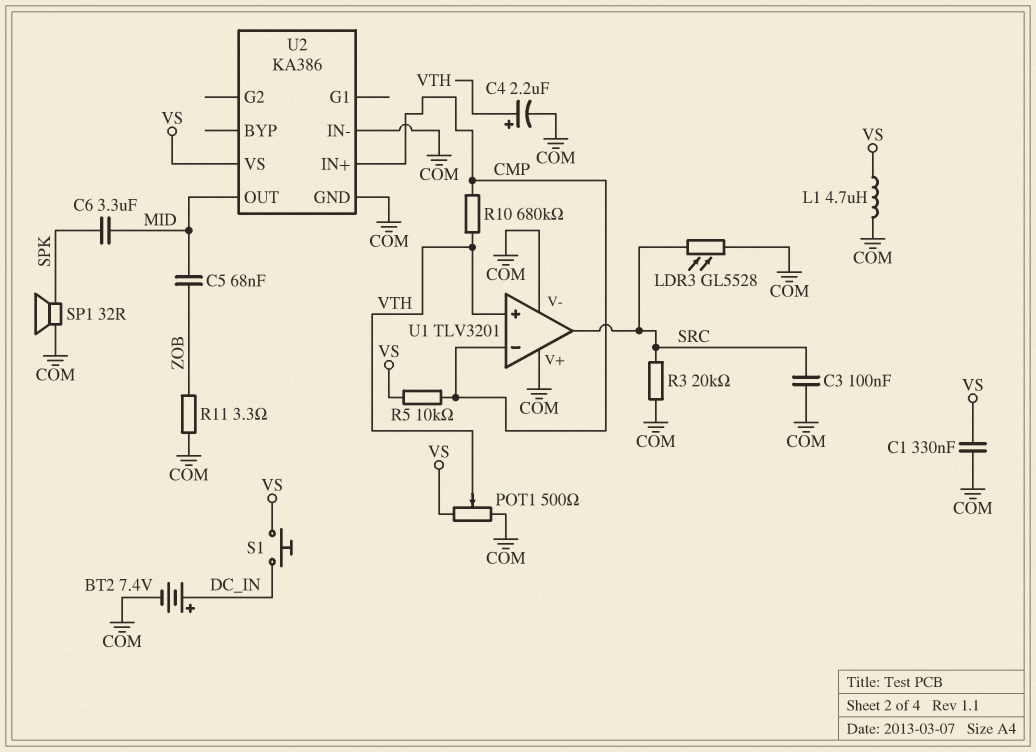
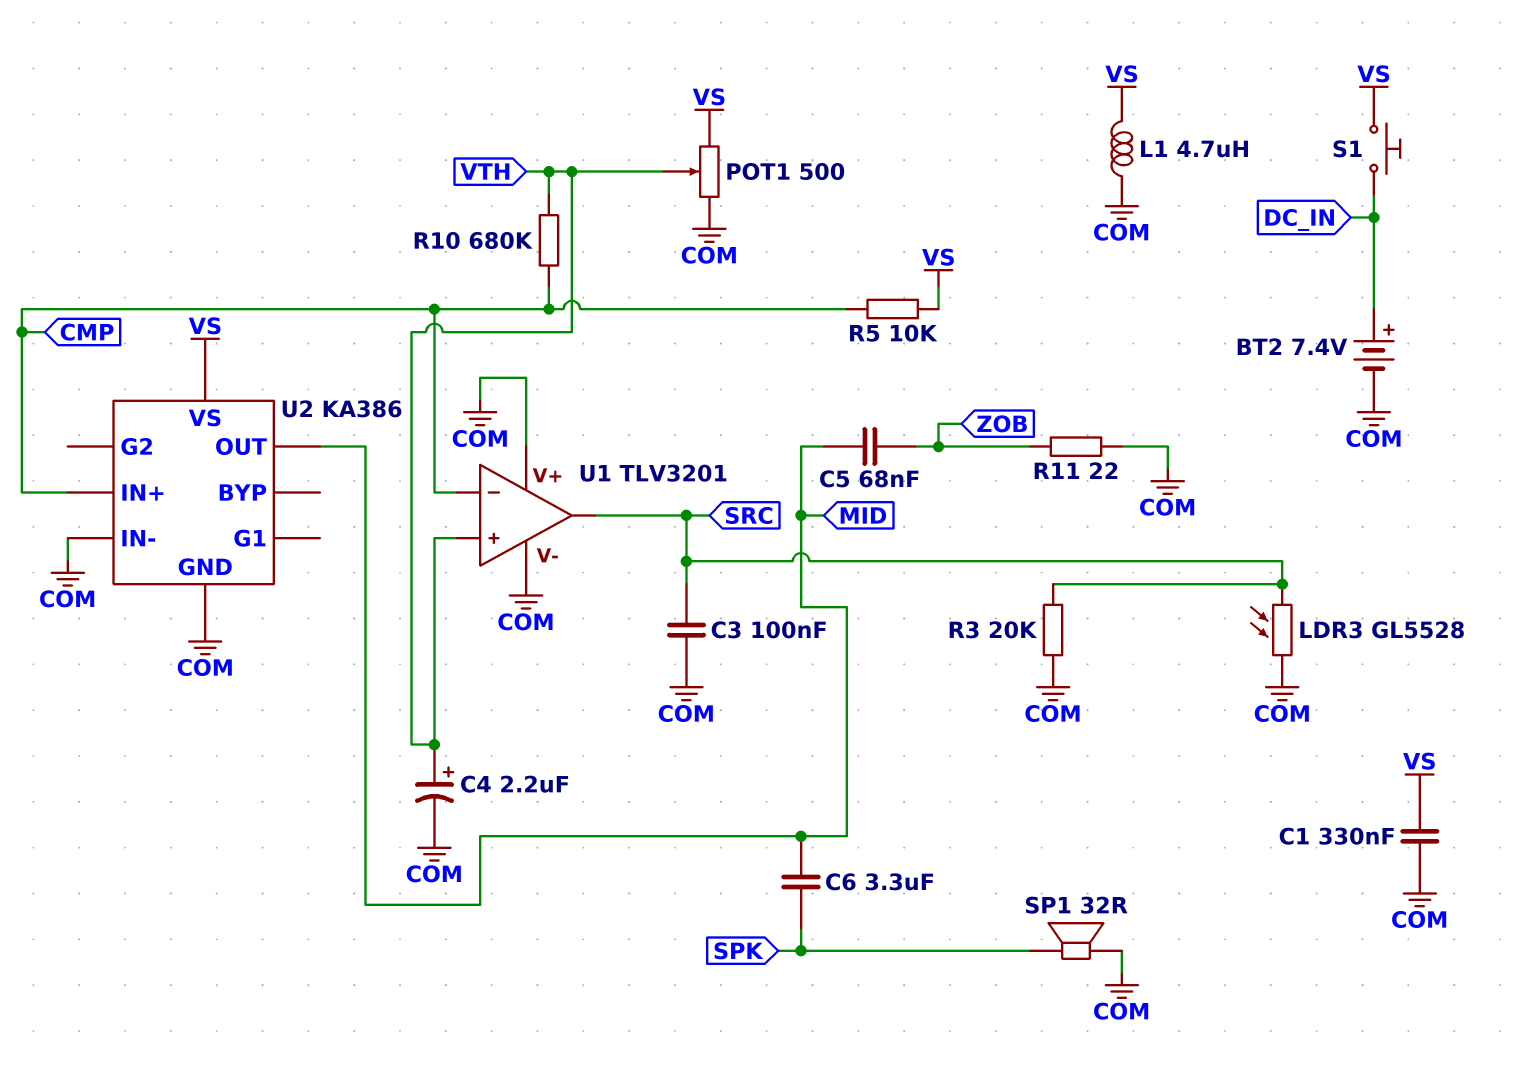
R11: 3.3 (COM, ZOB) -> 22 (COM, ZOB)

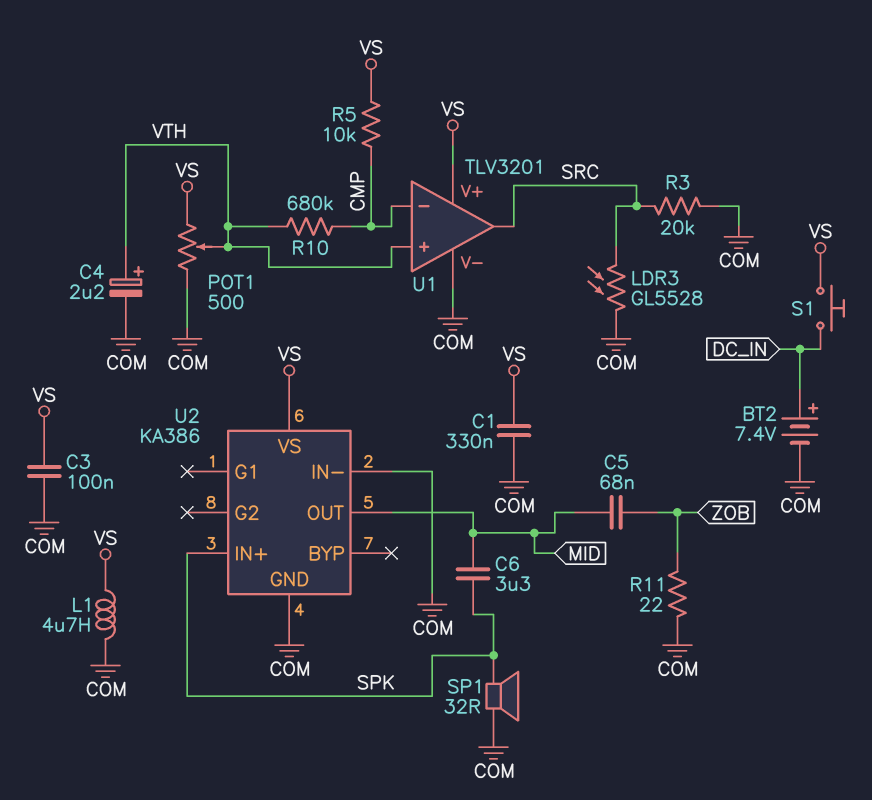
C3: 100nF (COM, SRC) -> 100nF (COM, VS)
U1 pin V+: COM -> VS
U2 pin IN+: CMP -> SPK

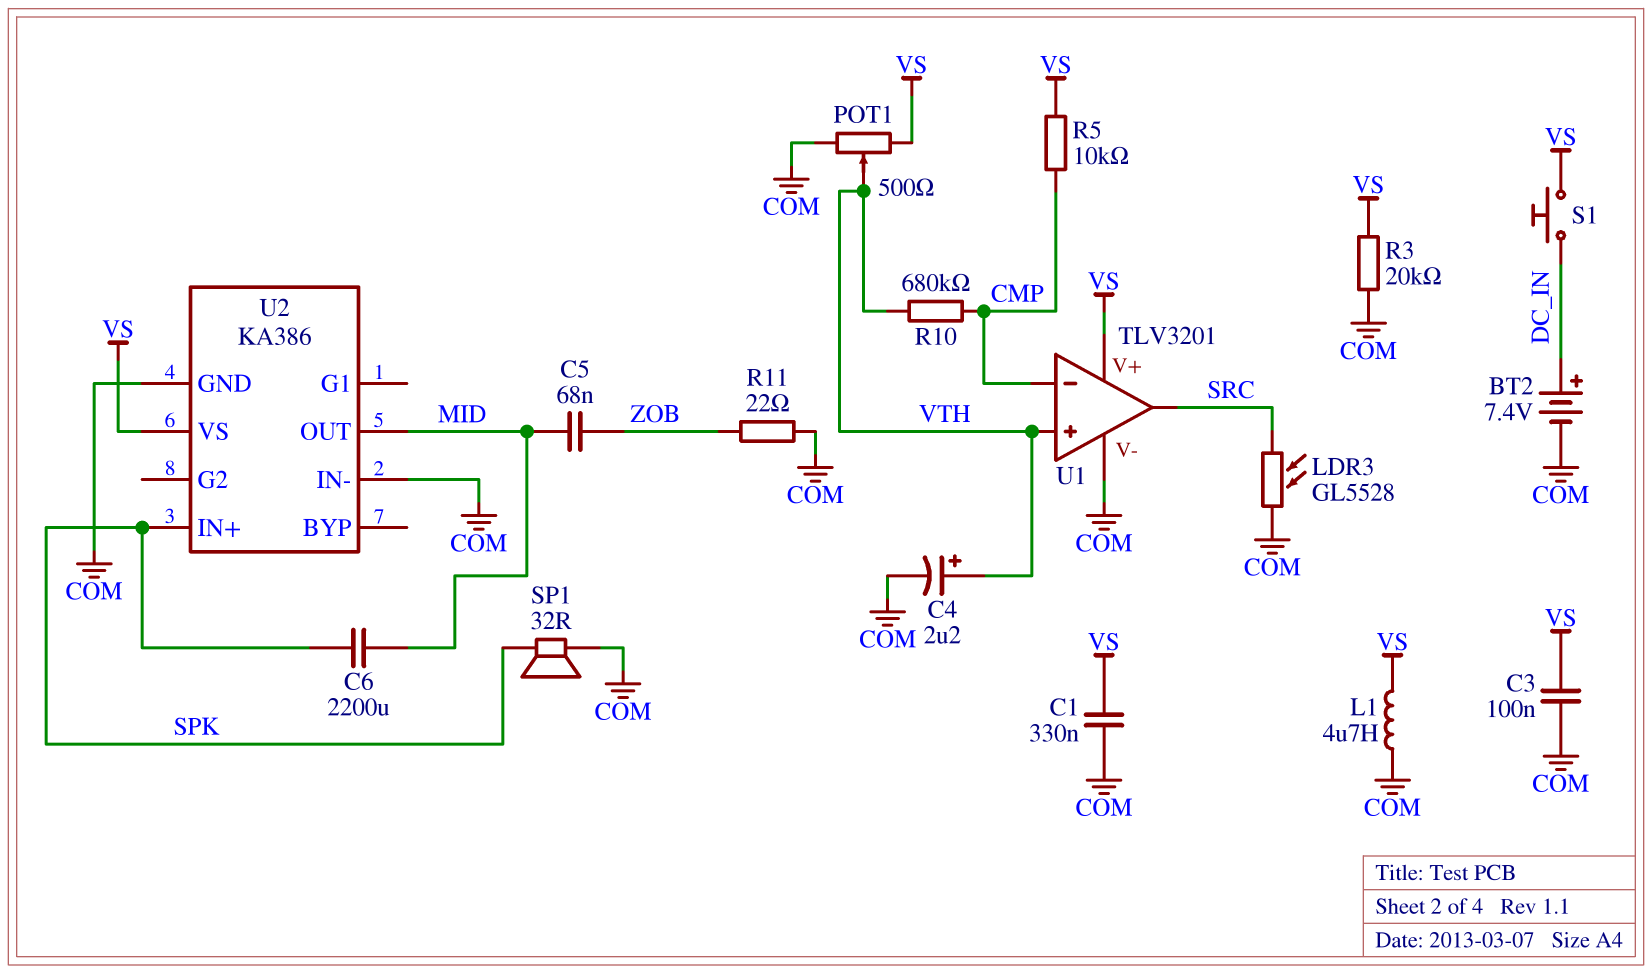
C6: 3.3uF (MID, SPK) -> 2200uF (MID, SPK)
R3: 20k (COM, SRC) -> 20k (COM, VS)

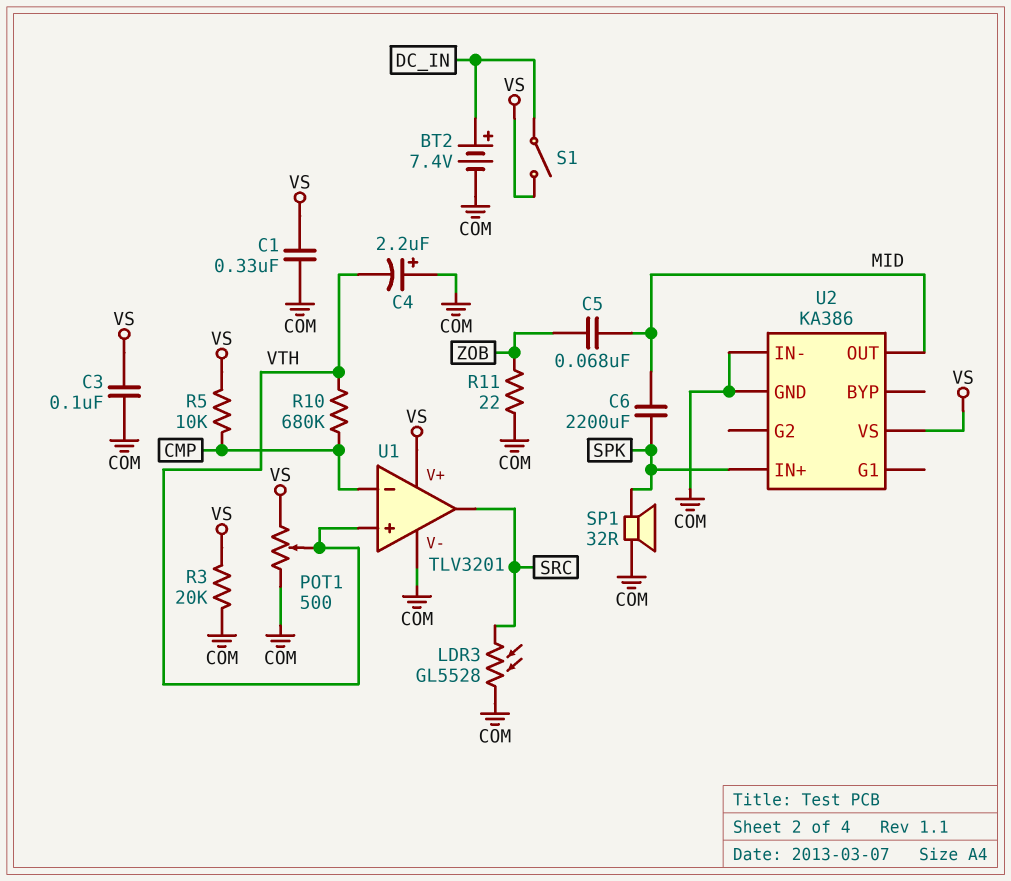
C4: 2.2uF (plus VTH, minus COM) -> 2.2uF (plus COM, minus VTH)
L1: 4.7uH (COM, VS) -> none
S1: button (DC_IN, VS) -> switch (DC_IN, VS)

